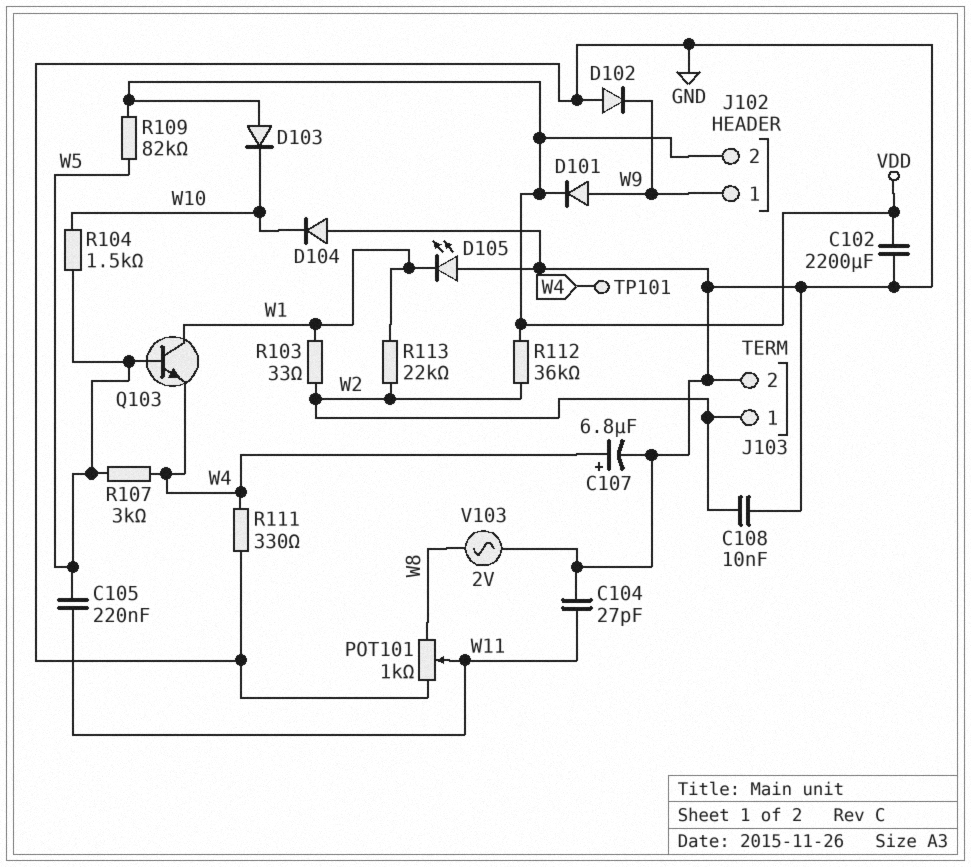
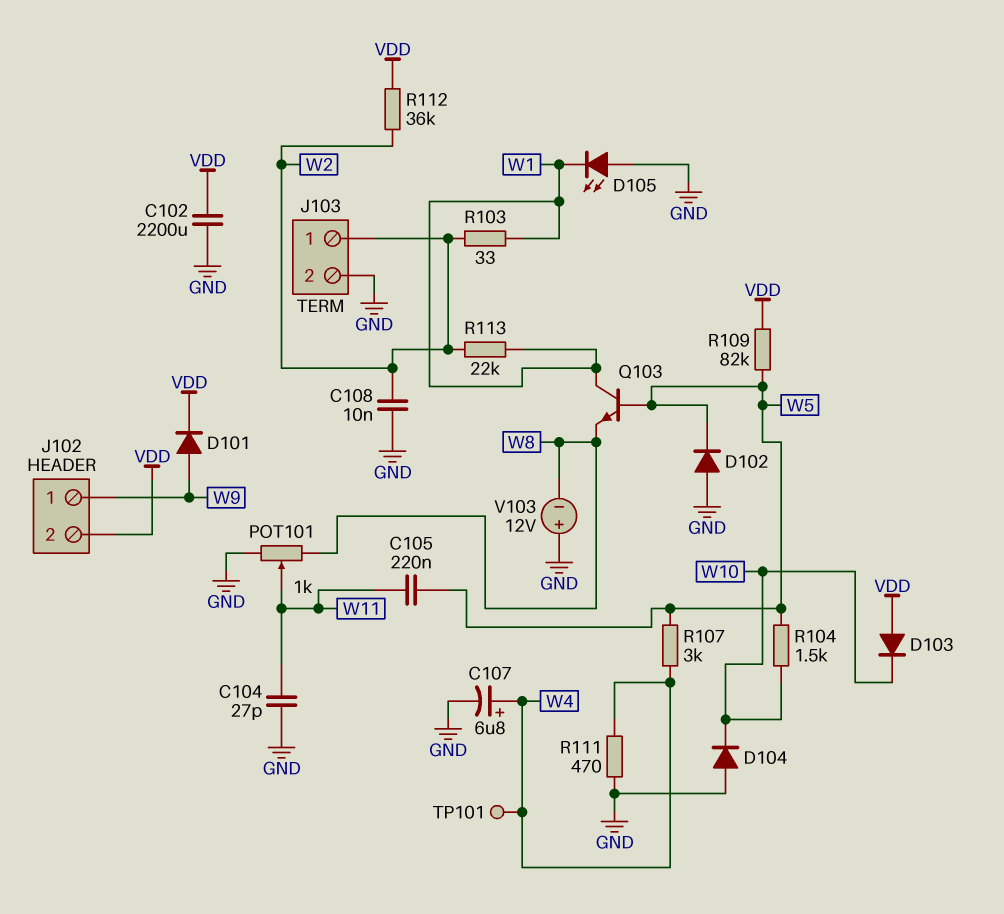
D102: diode (A GND, K W9) -> diode (A GND, K W5)
Q103: NPN (B W5, C W1, E W4) -> NPN (B W5, C W1, E W8)
R111: 330 (GND, W4) -> 470 (GND, W4)
V103: AC 2V (GND, W8) -> 12V (plus GND, minus W8)

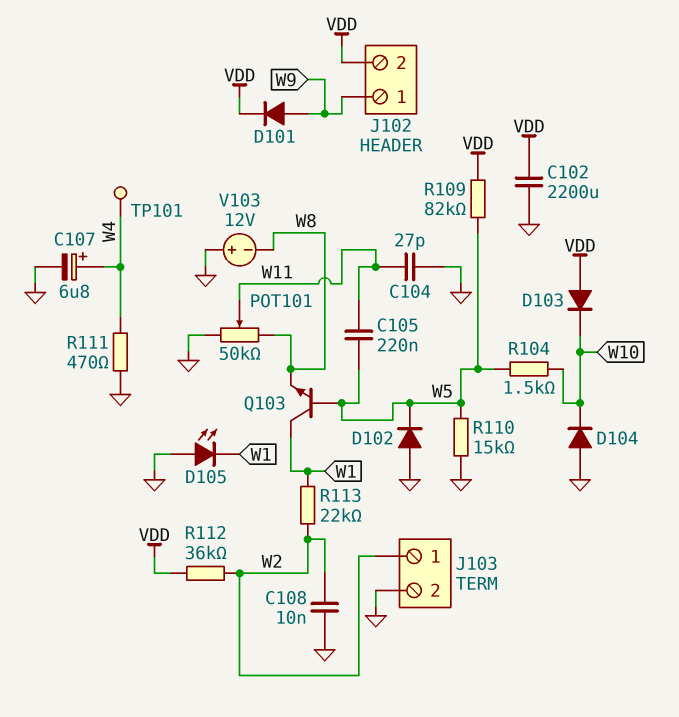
POT101: 1k (GND, W8, wiper W11) -> 50k (GND, W8, wiper W11)
R103: 33 (W1, W2) -> none
R107: 3k (W4, W5) -> none
R110: none -> 15k (GND, W5)

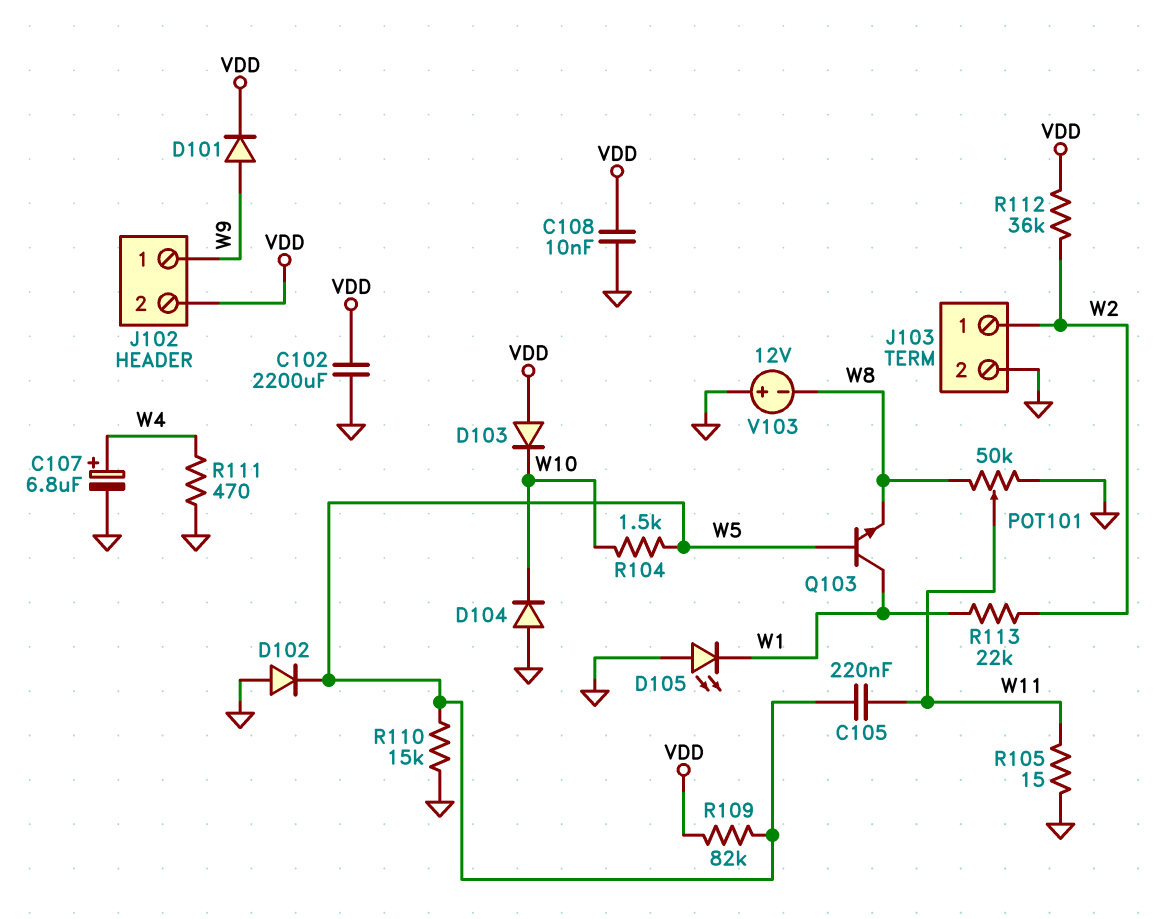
C104: 27pF (GND, W11) -> none
C108: 10nF (GND, W2) -> 10nF (GND, VDD)
R105: none -> 15 (GND, W11)
TP101: test point (W4) -> none

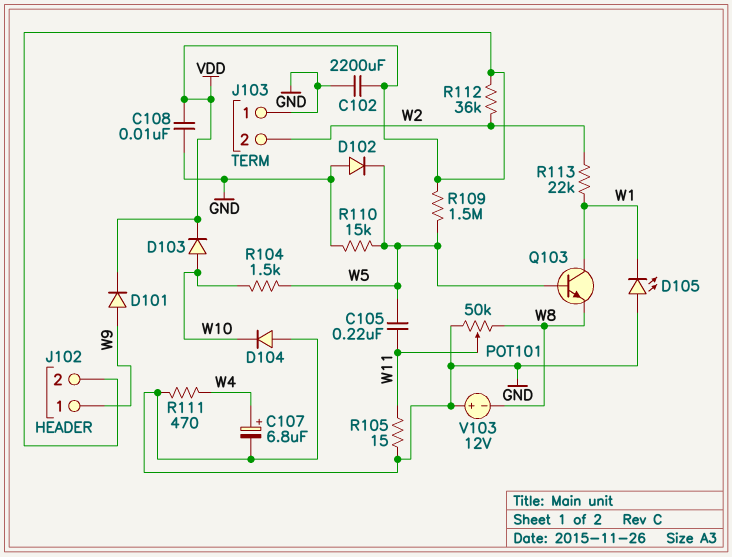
D103: diode (A VDD, K W10) -> diode (A W10, K VDD)
J103 pin 1: W2 -> GND
J103 pin 2: GND -> W2
R109: 82k (VDD, W5) -> 1.5M (VDD, W5)

